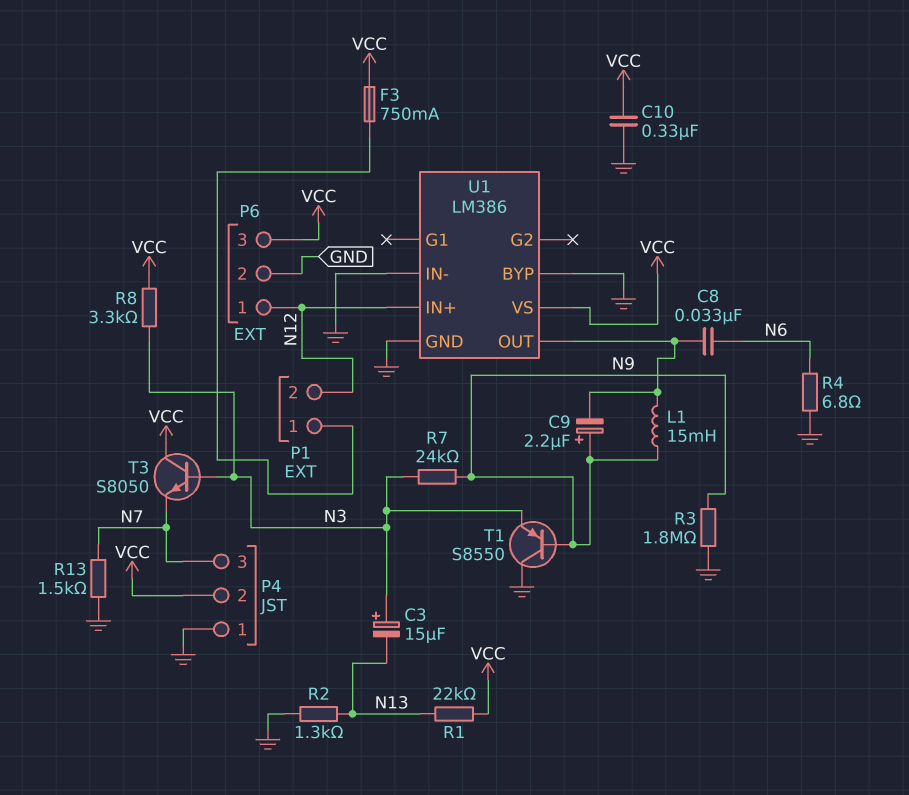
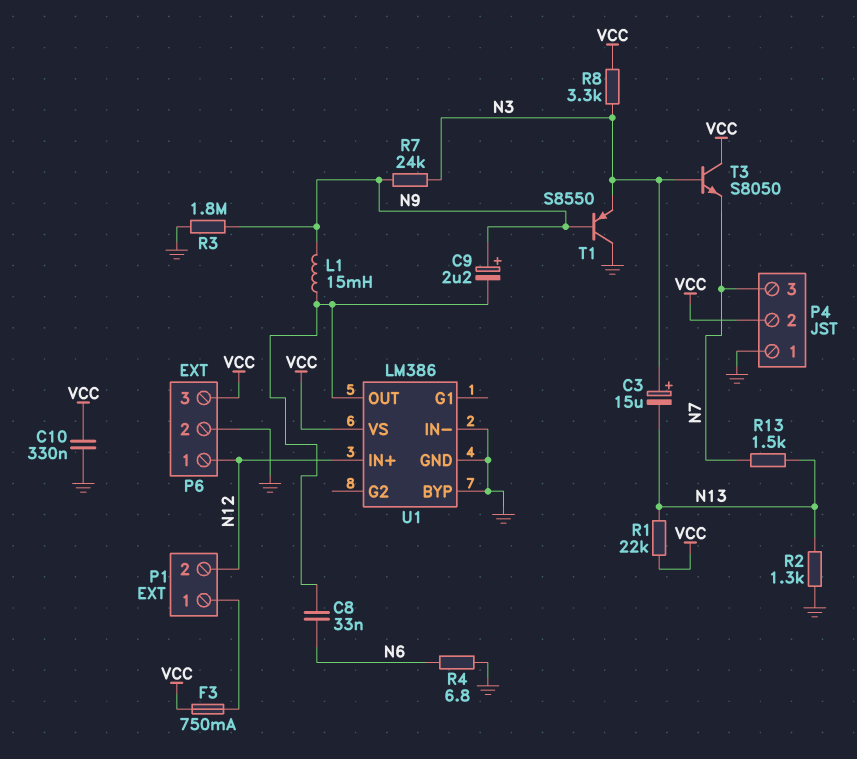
R13: 1.5k (GND, N7) -> 1.5k (N7, N13)

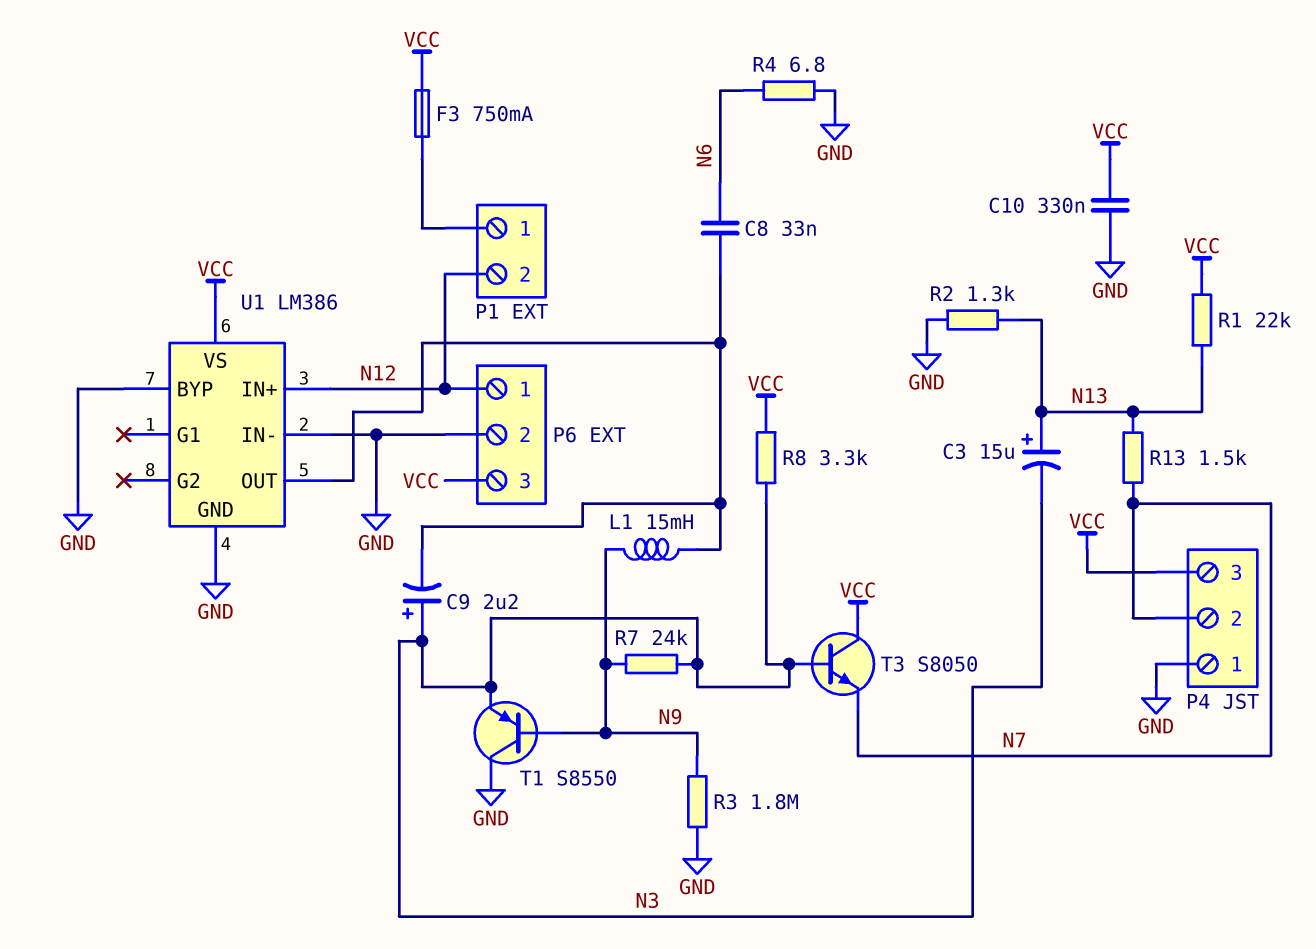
C3: 15uF (plus N3, minus N13) -> 15uF (plus N13, minus N3)
C9: 2.2uF (plus N9, minus U1/OUT) -> 2.2uF (plus N3, minus U1/OUT)
P4 pin 2: VCC -> N7
P4 pin 3: N7 -> VCC

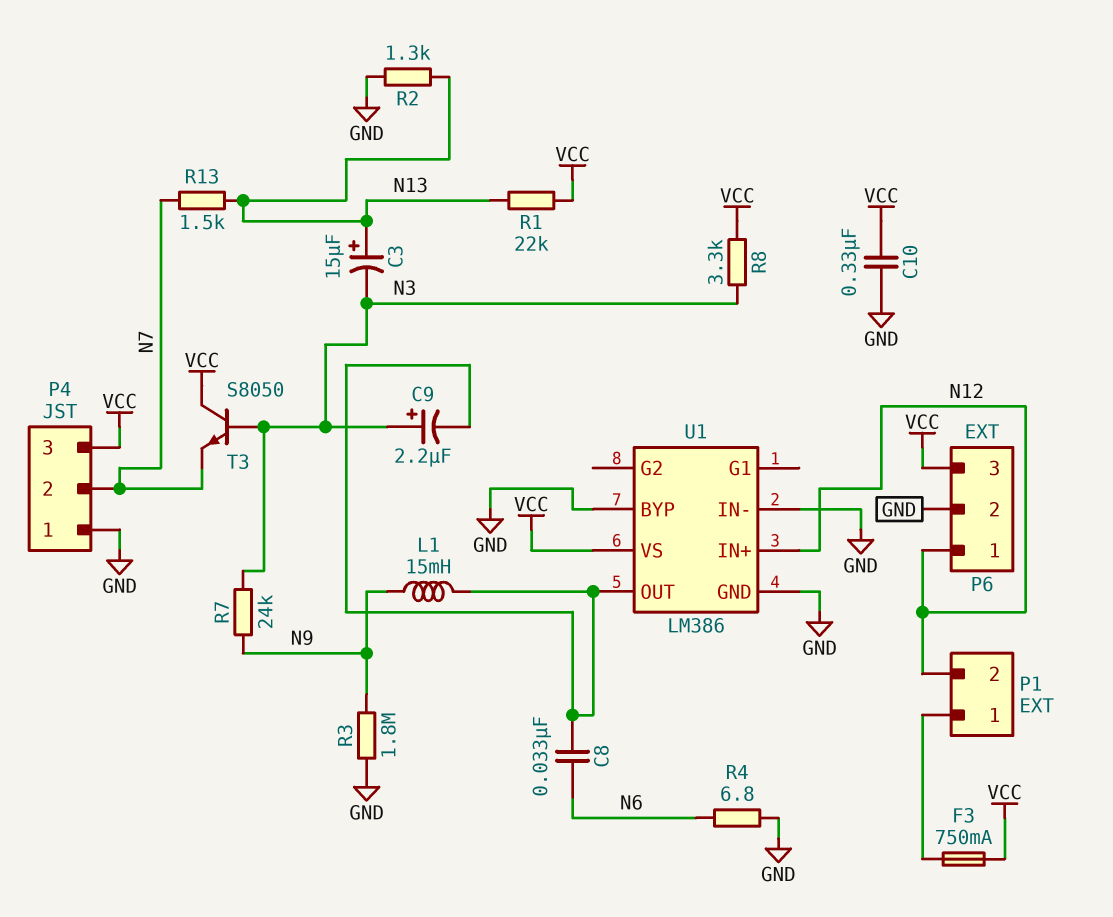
T1: PNP S8550 (B N9, C GND, E N3) -> none

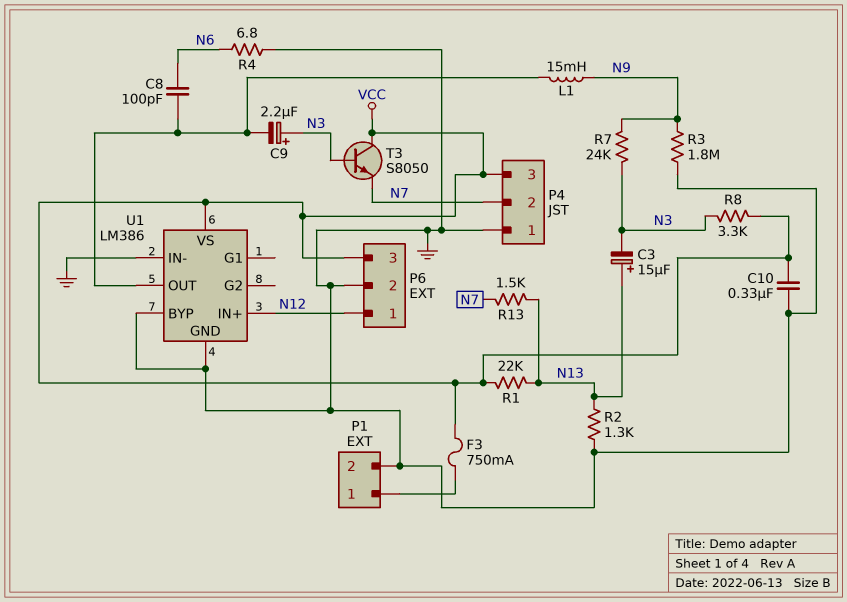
C8: 33nF (N6, U1/OUT) -> 100pF (N6, U1/OUT)
P1 pin 2: N12 -> GND

